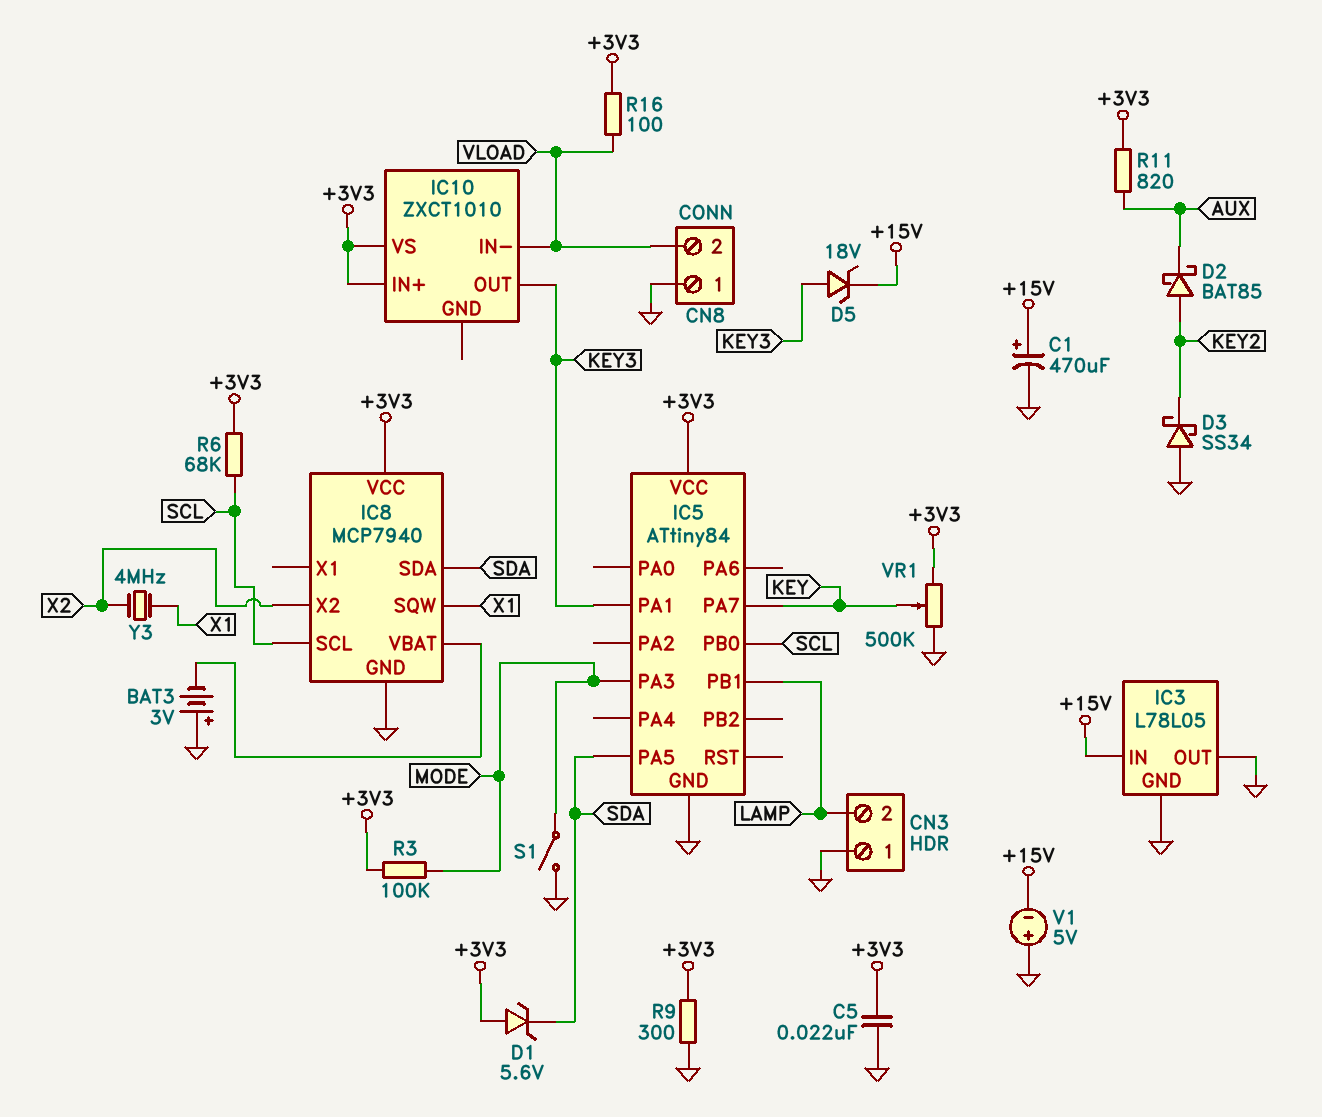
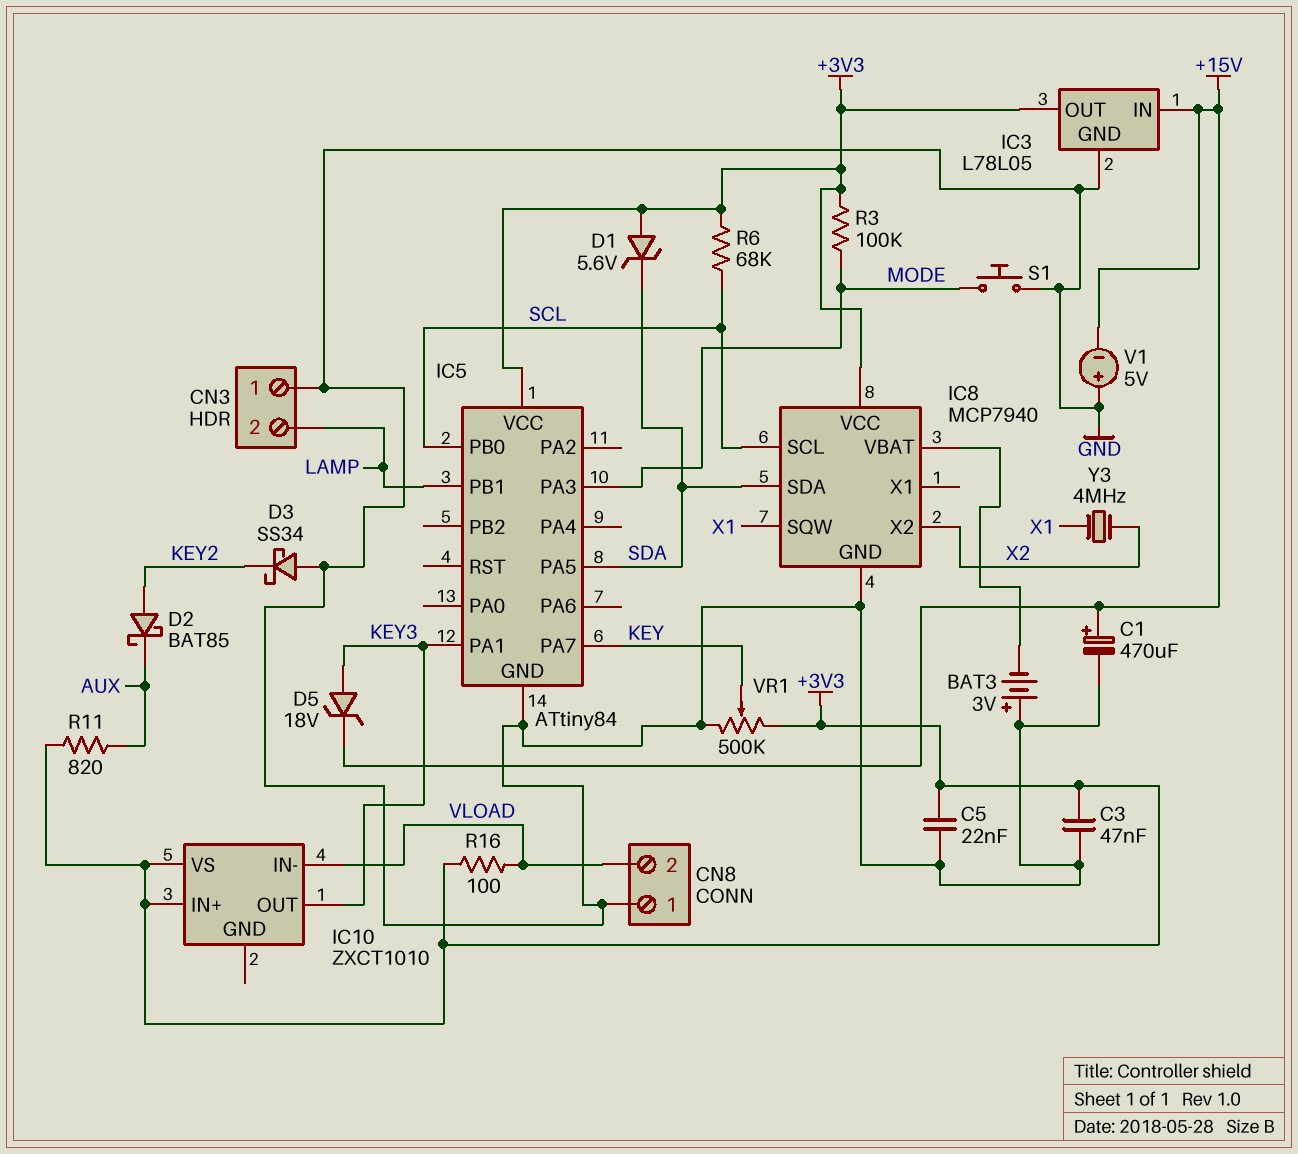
C3: none -> 47nF (+3V3, GND)
IC3 pin OUT: GND -> +3V3
R9: 300 (+3V3, GND) -> none
S1: switch (GND, MODE) -> button (GND, MODE)

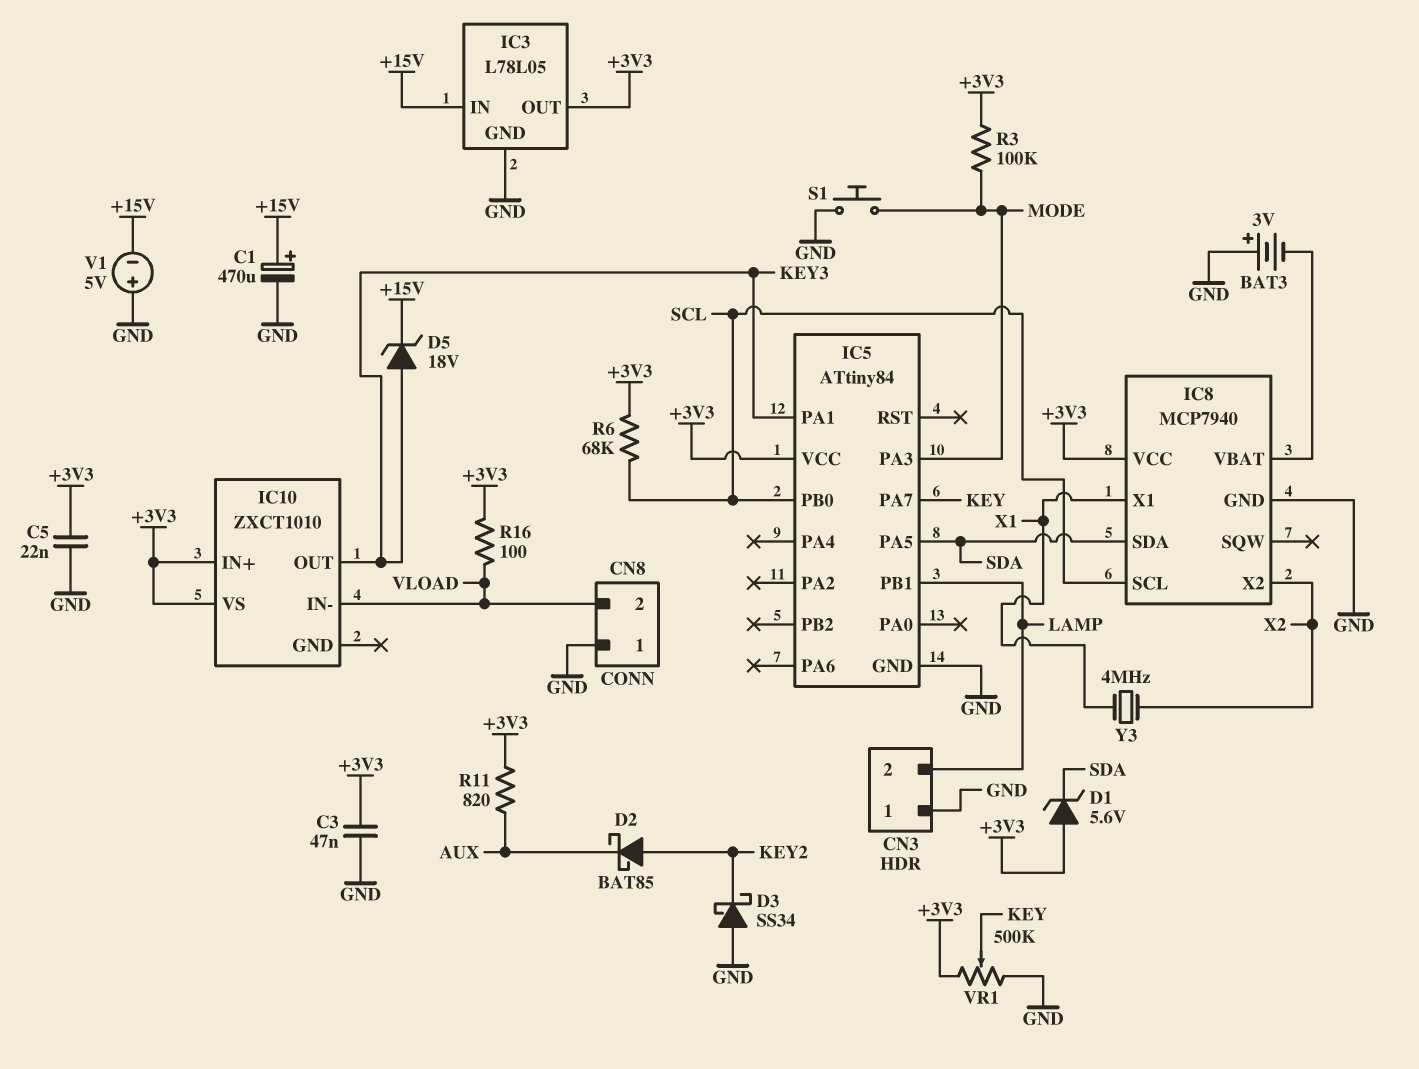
IC8 pin SQW: X1 -> none
IC8 pin X1: none -> X1

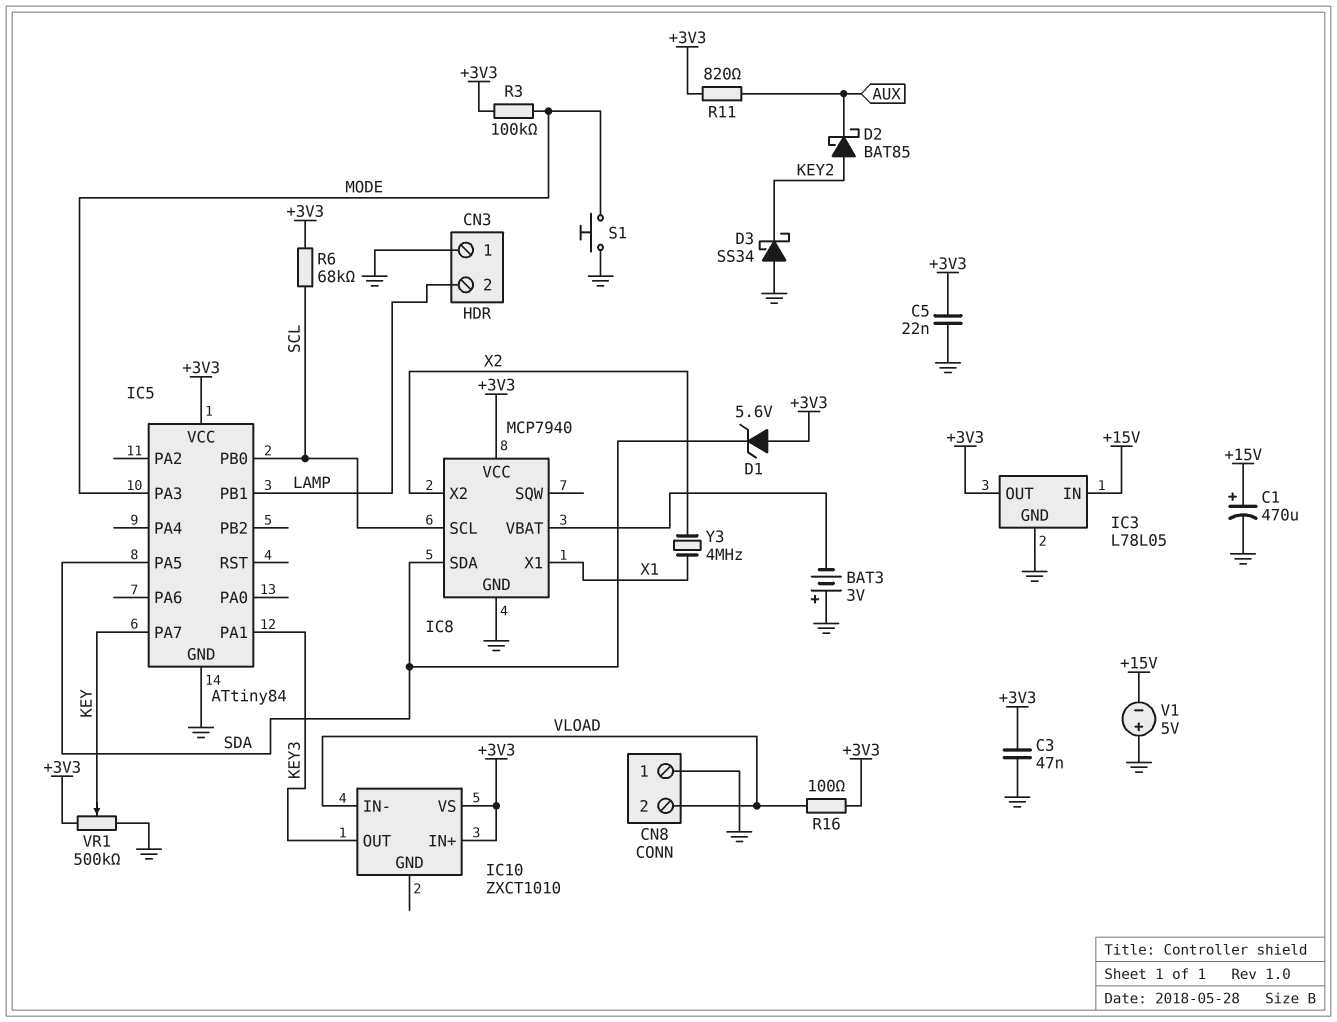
D5: zener 18V (A KEY3, K +15V) -> none

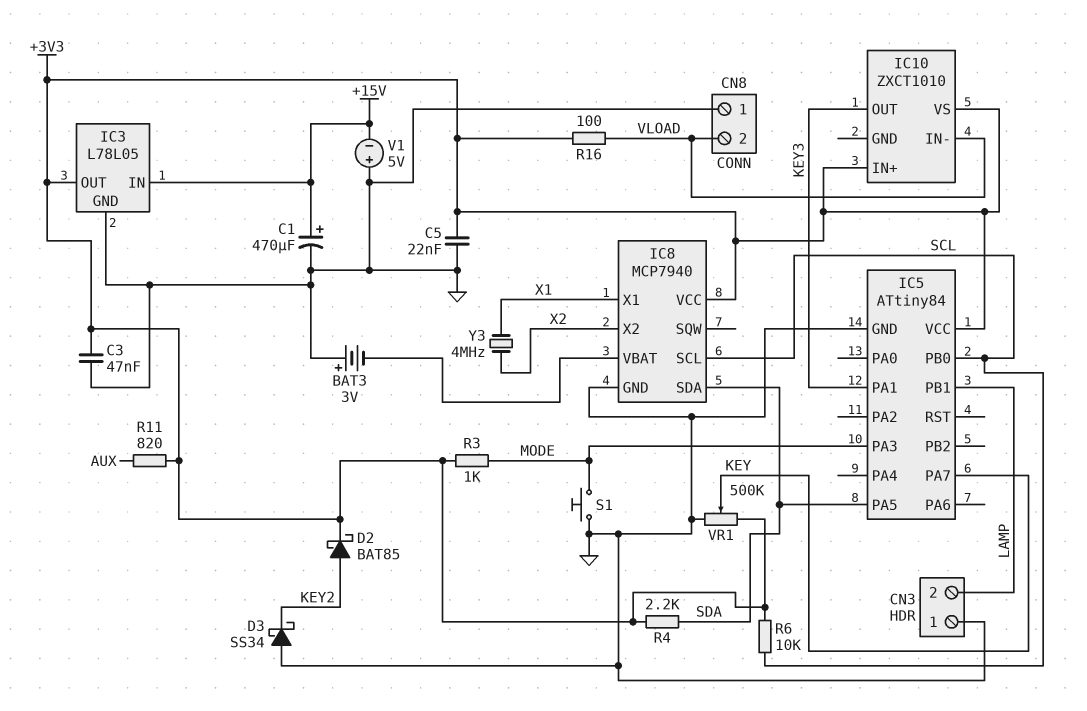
D1: zener 5.6V (A +3V3, K SDA) -> none
D2: schottky BAT85 (A KEY2, K AUX) -> schottky BAT85 (A KEY2, K +3V3)
R3: 100k (+3V3, MODE) -> 1k (+3V3, MODE)
R4: none -> 2.2k (+3V3, SDA)
R6: 68k (+3V3, SCL) -> 10k (+3V3, SCL)

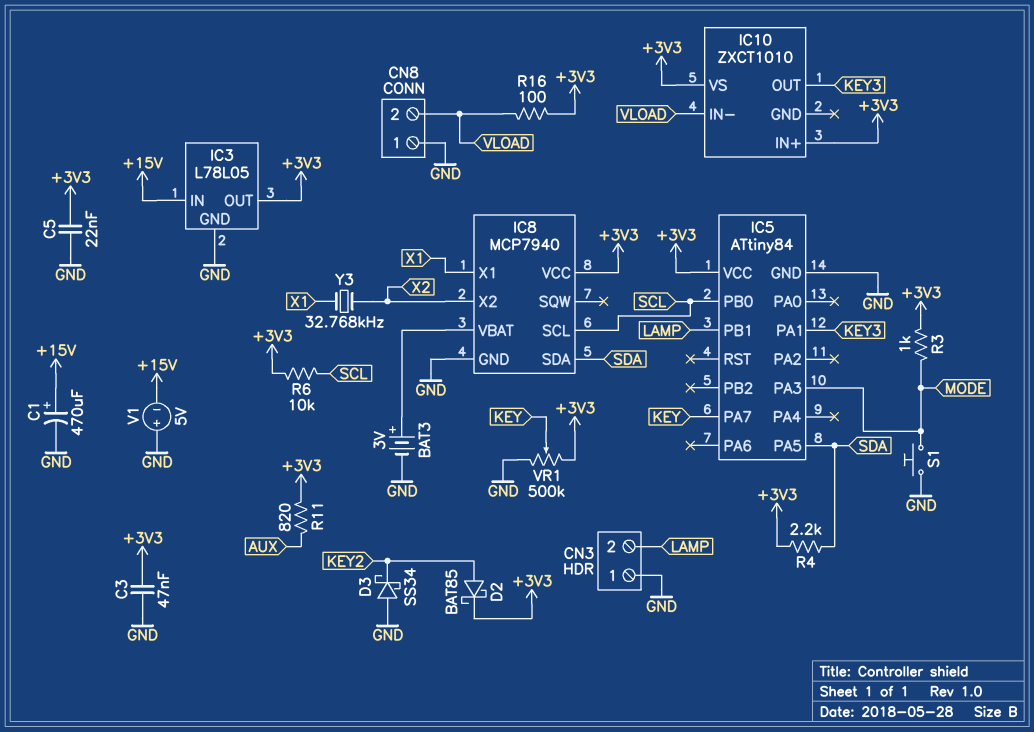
BAT3: 3V (plus GND, minus IC8/VBAT) -> 3V (plus IC8/VBAT, minus GND)
Y3: 4MHz (X1, X2) -> 32.768kHz (X1, X2)

